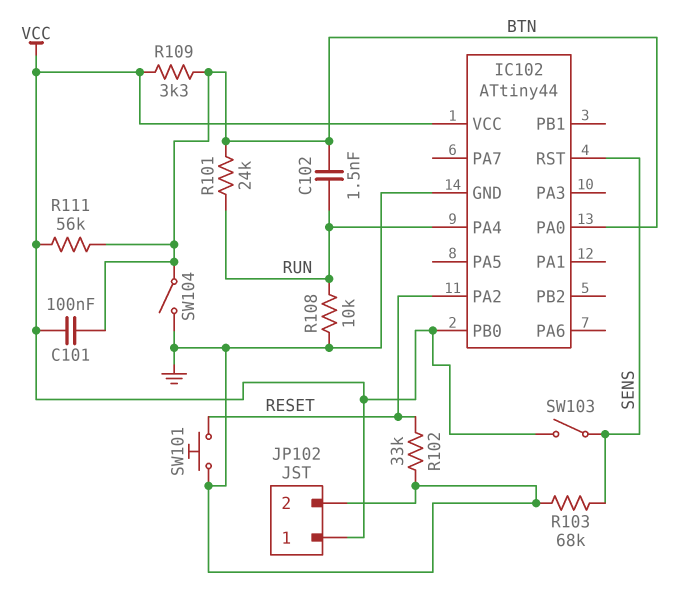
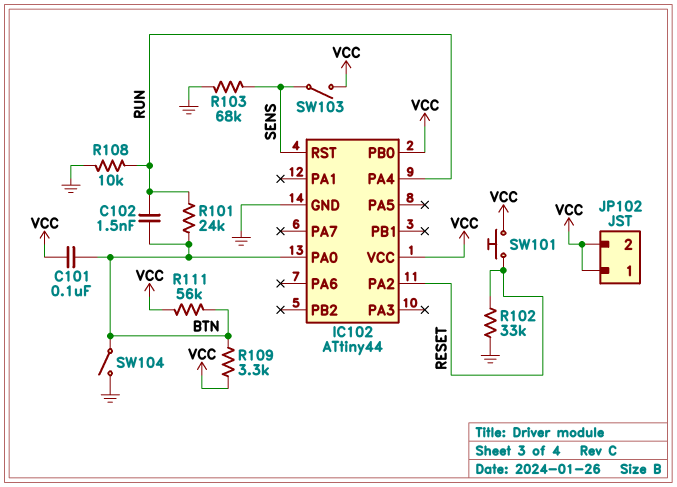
JP102 pin 2: GND -> VCC
SW101: button (GND, RESET) -> button (RESET, VCC)

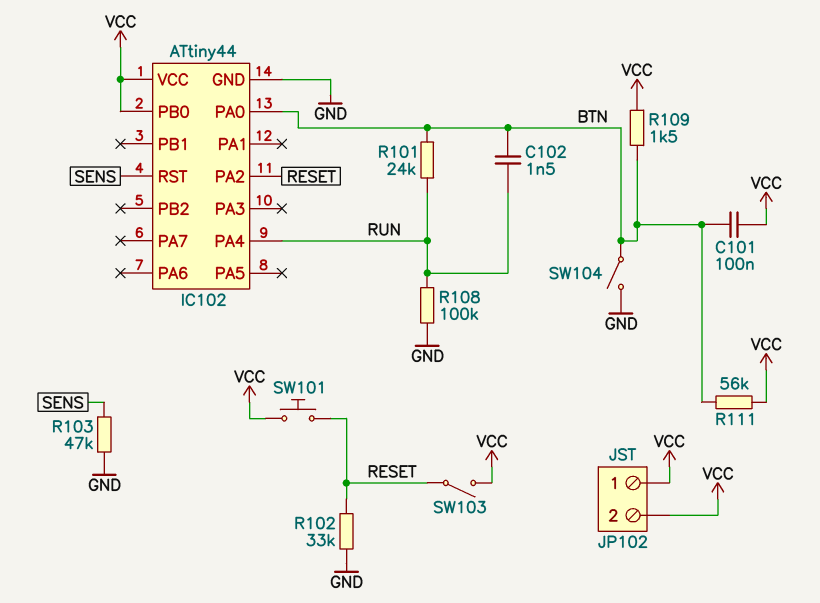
R103: 68k (GND, SENS) -> 47k (GND, SENS)
R108: 10k (GND, RUN) -> 100k (GND, RUN)
R109: 3.3k (BTN, VCC) -> 1.5k (BTN, VCC)
SW103: switch (SENS, VCC) -> switch (RESET, VCC)

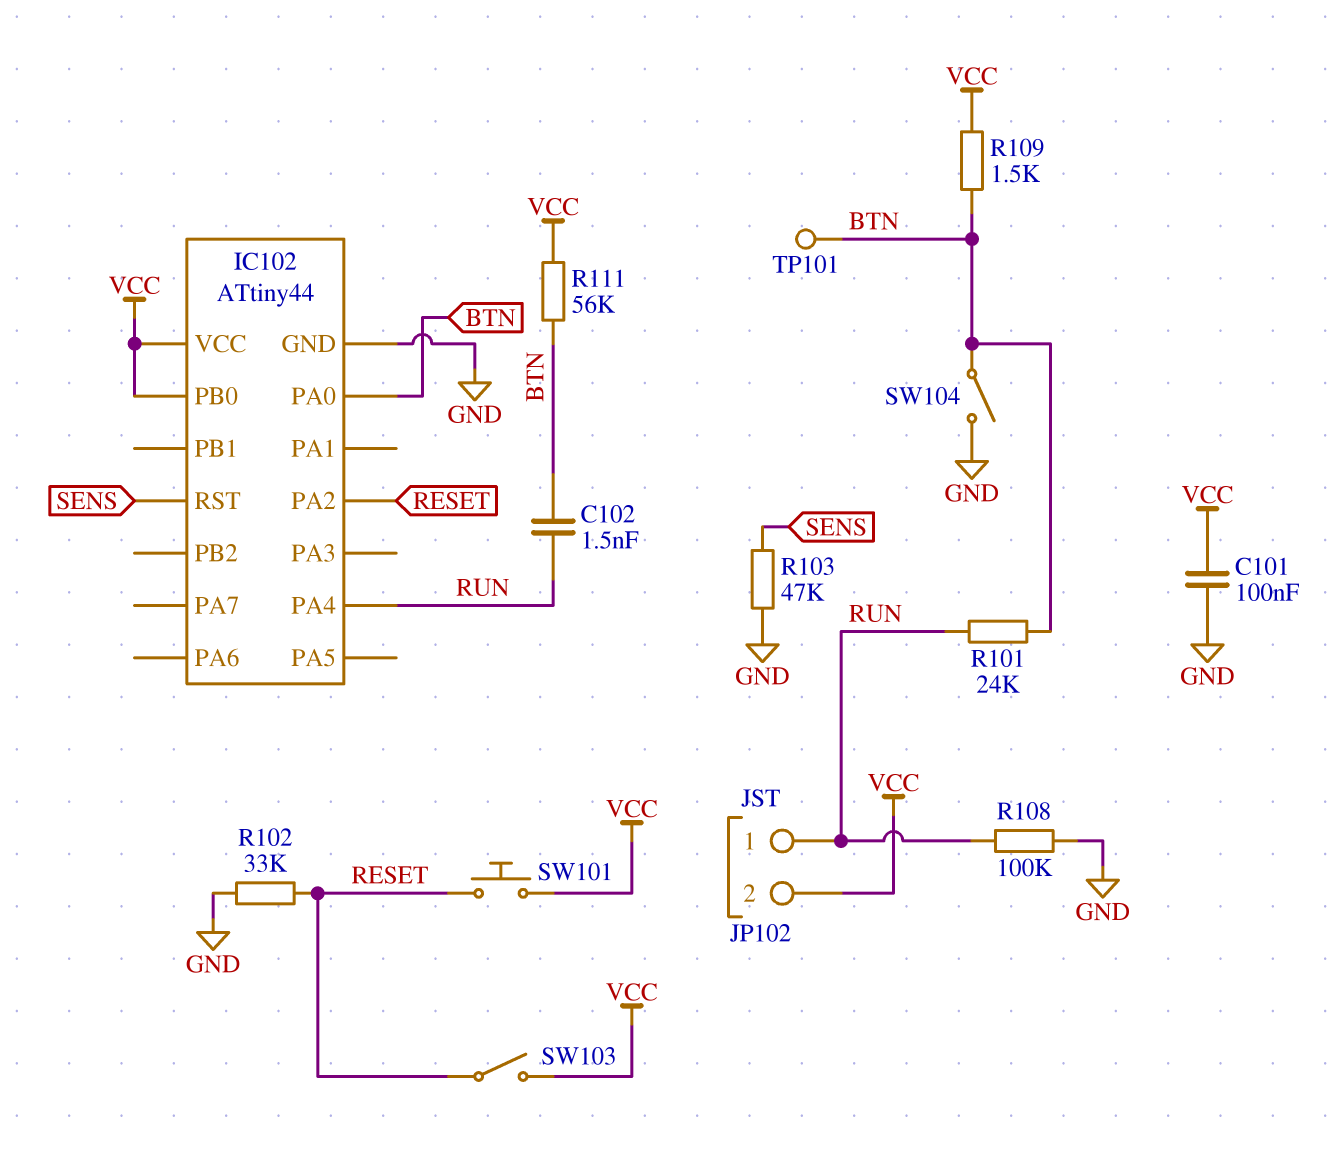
C101: 100nF (BTN, VCC) -> 100nF (GND, VCC)
JP102 pin 1: VCC -> RUN
TP101: none -> test point (BTN)

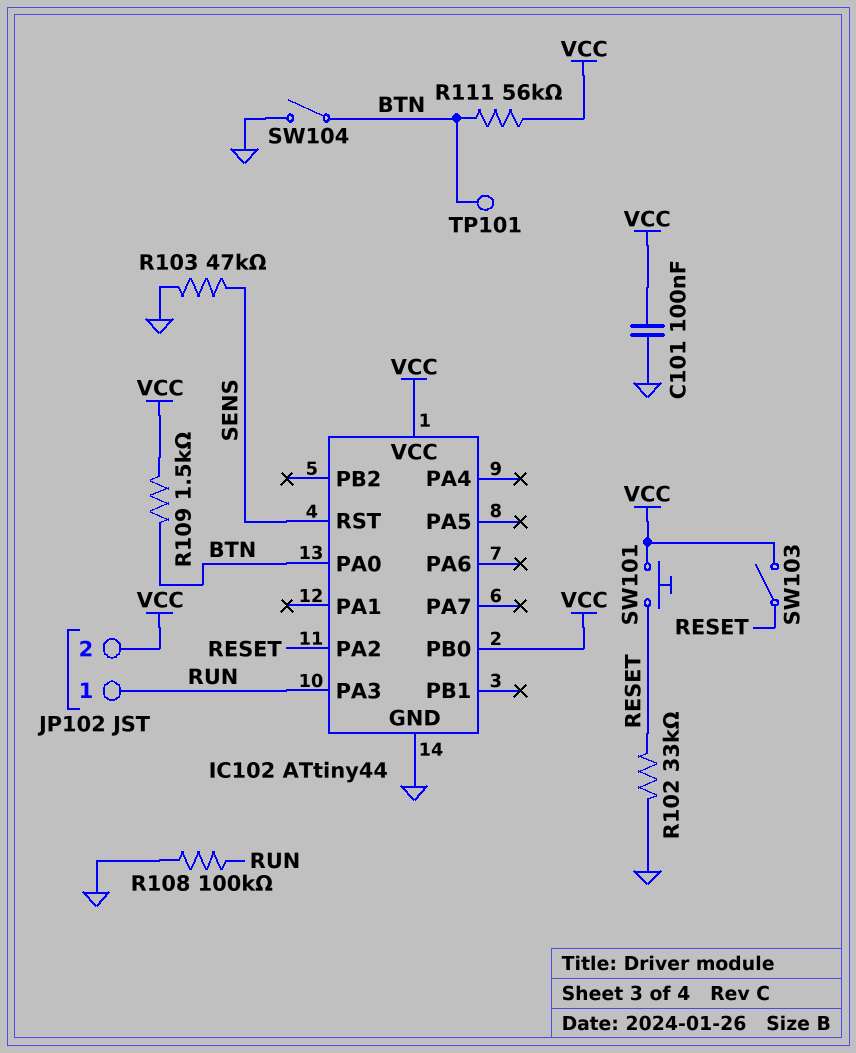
C102: 1.5nF (BTN, RUN) -> none
IC102 pin PA3: none -> RUN
IC102 pin PA4: RUN -> none
R101: 24k (BTN, RUN) -> none

